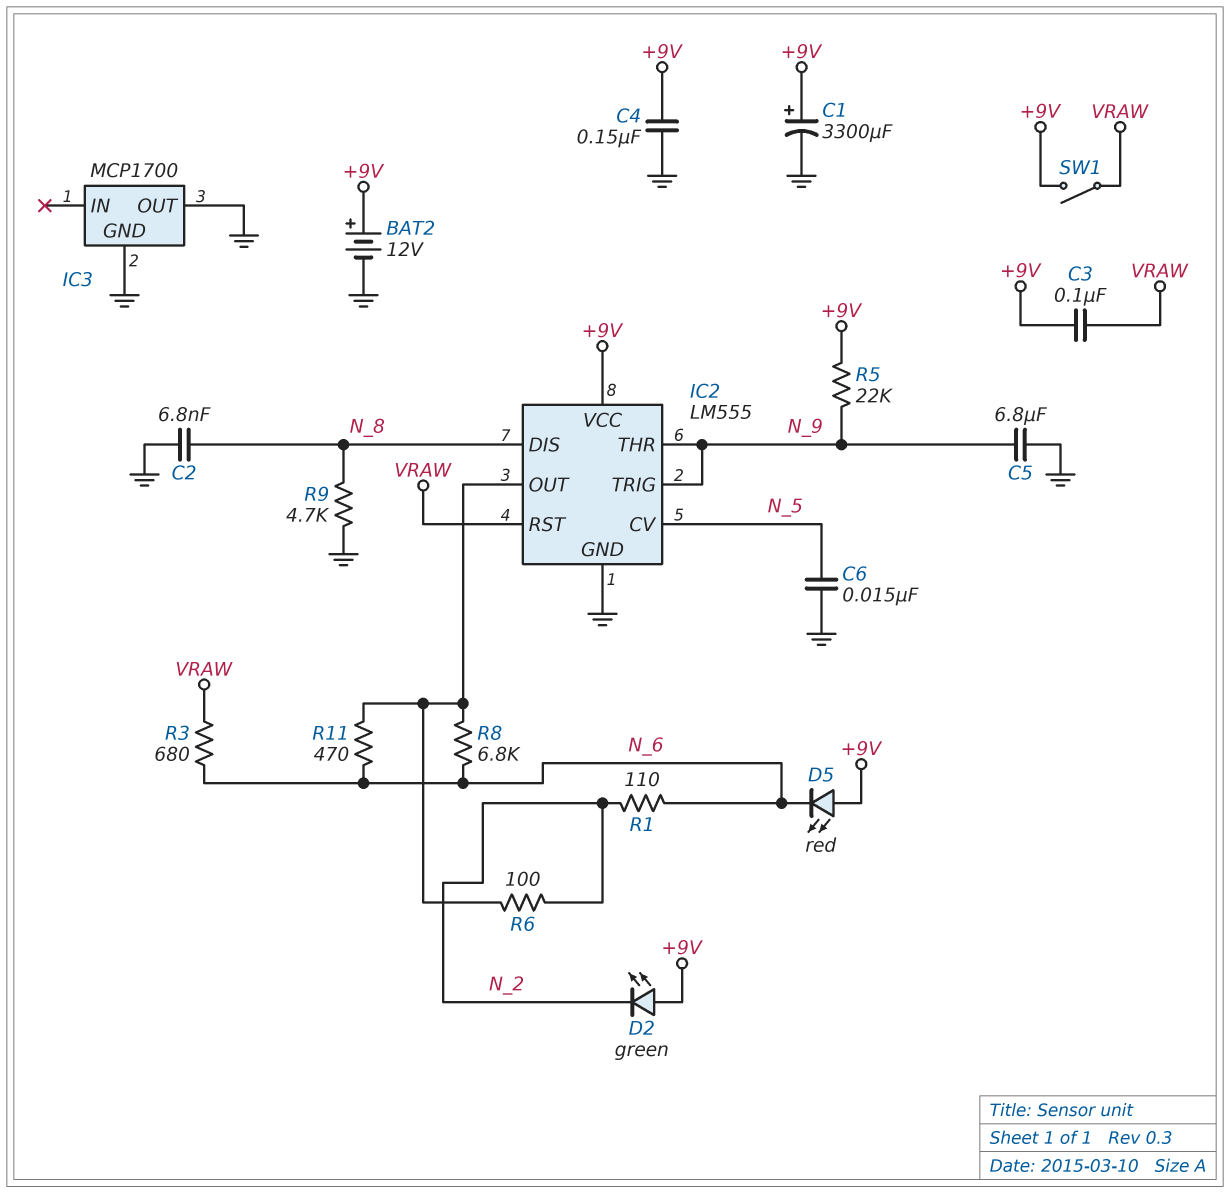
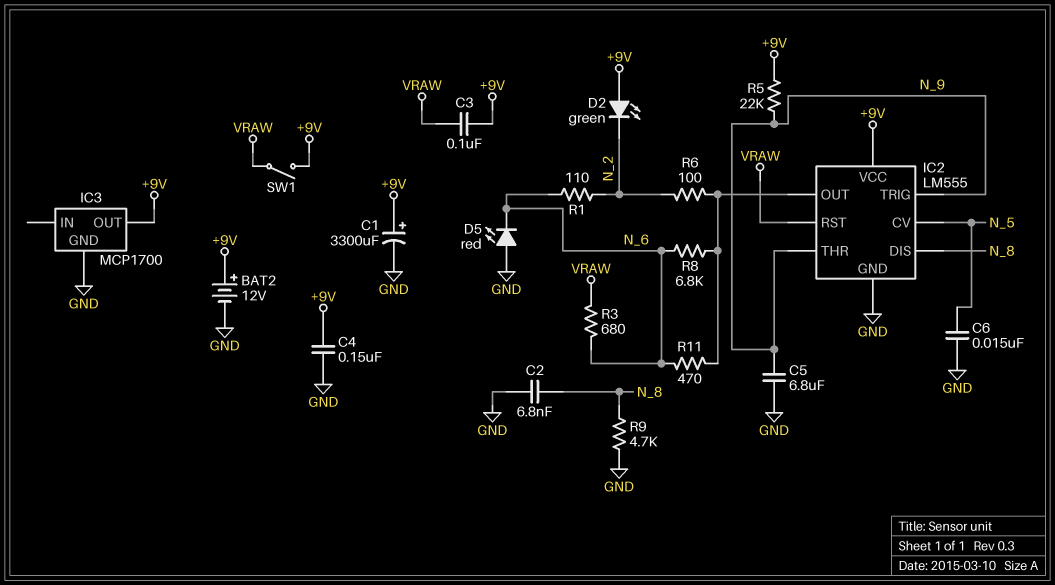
D5: LED red (A +9V, K N_6) -> LED red (A GND, K N_6)
IC3 pin OUT: GND -> +9V

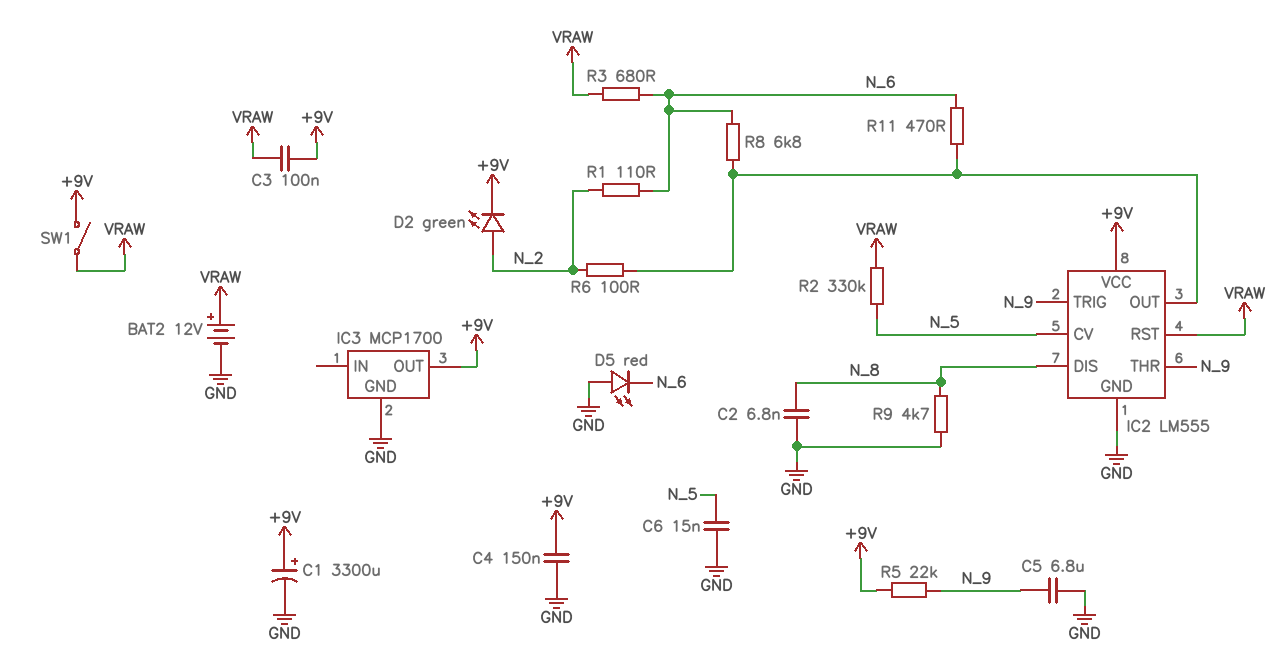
BAT2: 12V (plus +9V, minus GND) -> 12V (plus VRAW, minus GND)
D2: LED green (A +9V, K N_2) -> LED green (A N_2, K +9V)
R2: none -> 330k (N_5, VRAW)

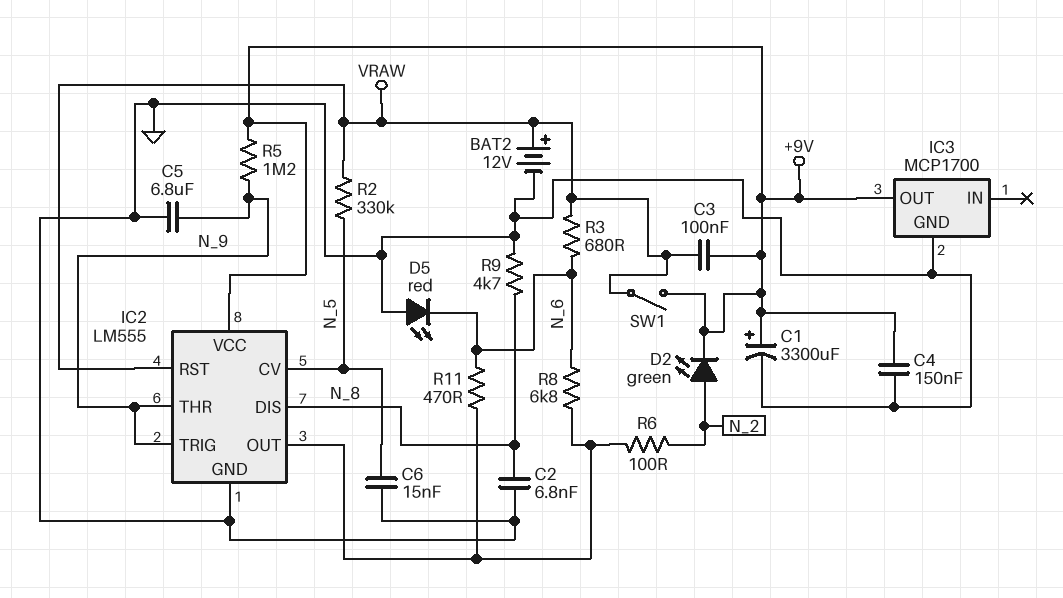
R1: 110 (N_2, N_6) -> none
R5: 22k (+9V, N_9) -> 1.2M (+9V, N_9)

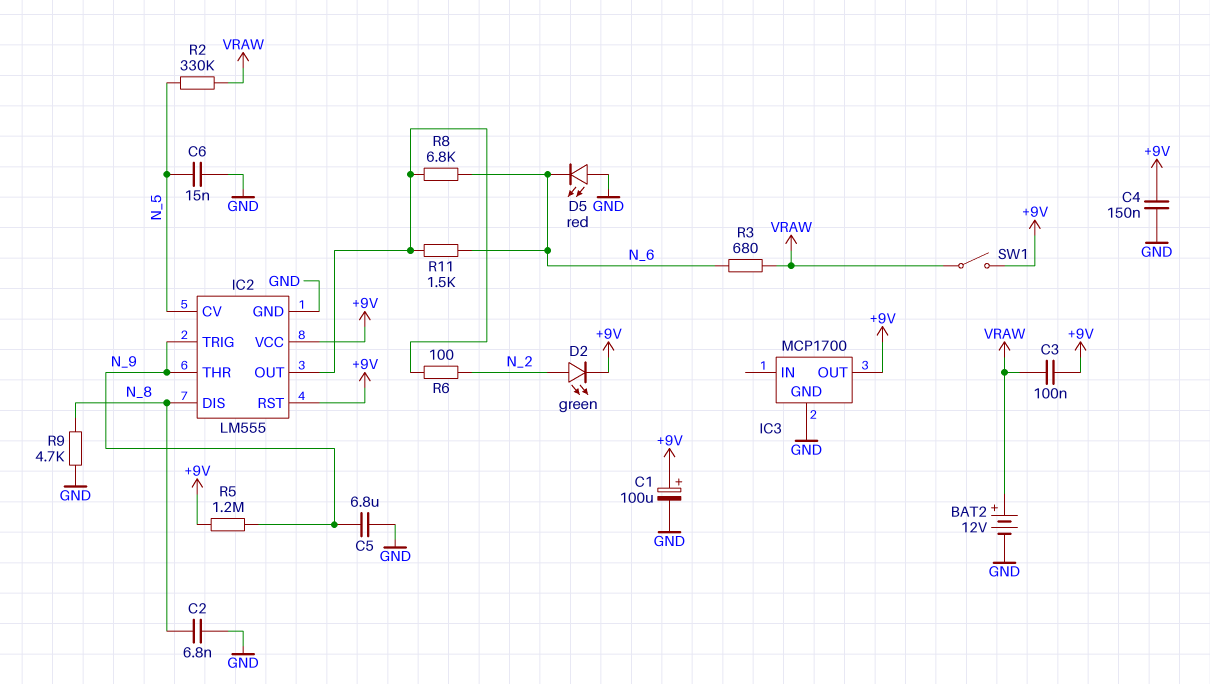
C1: 3300uF (plus +9V, minus GND) -> 100uF (plus +9V, minus GND)
IC2 pin RST: VRAW -> +9V
R11: 470 (IC2/OUT, N_6) -> 1.5k (IC2/OUT, N_6)

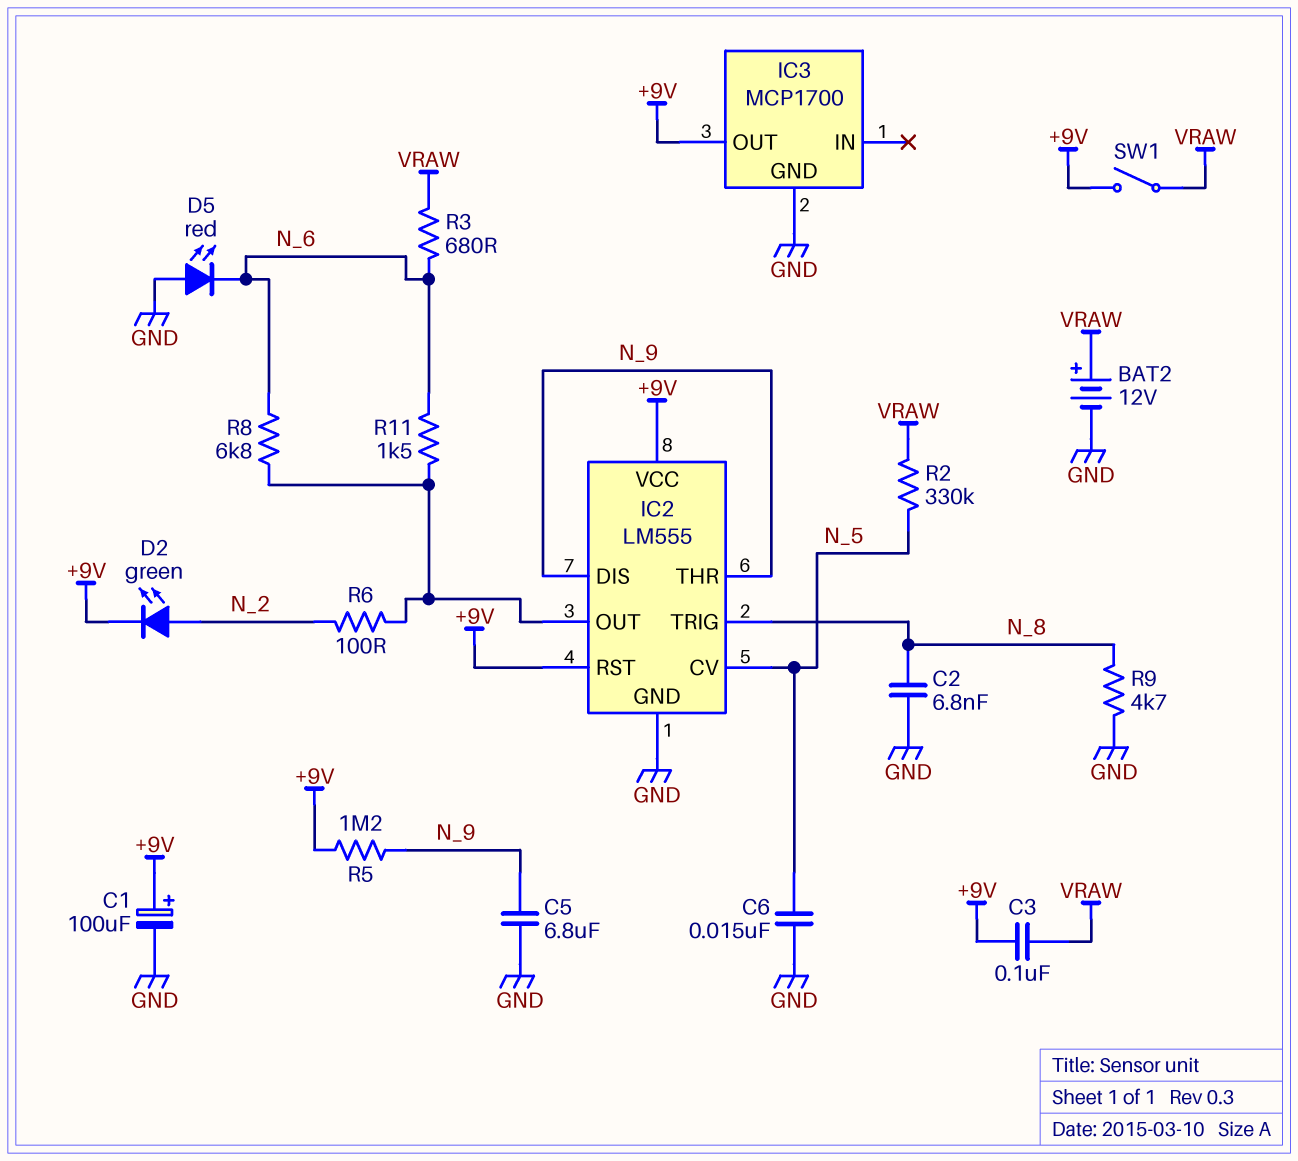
C4: 150nF (+9V, GND) -> none
IC2 pin DIS: N_8 -> N_9
IC2 pin TRIG: N_9 -> N_8

